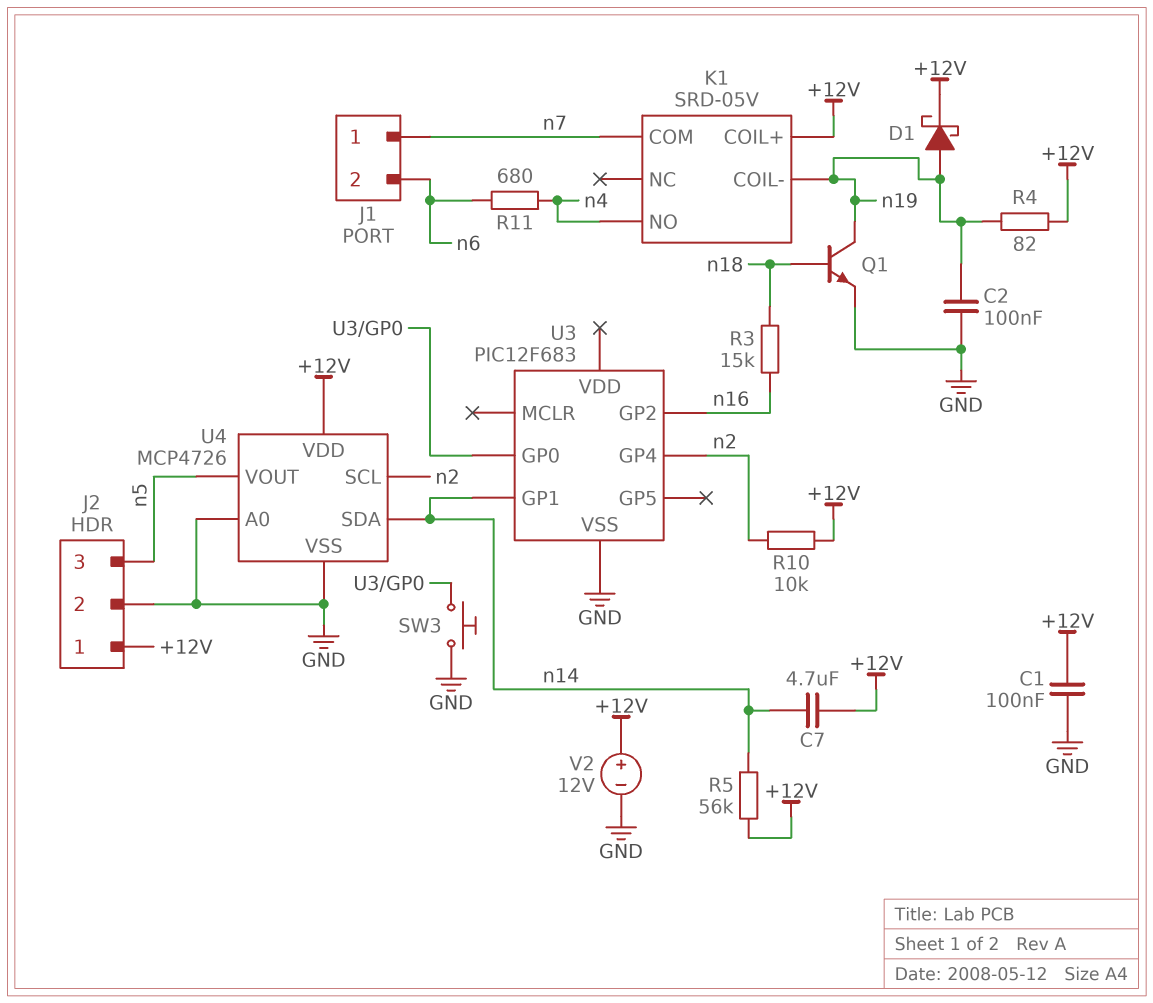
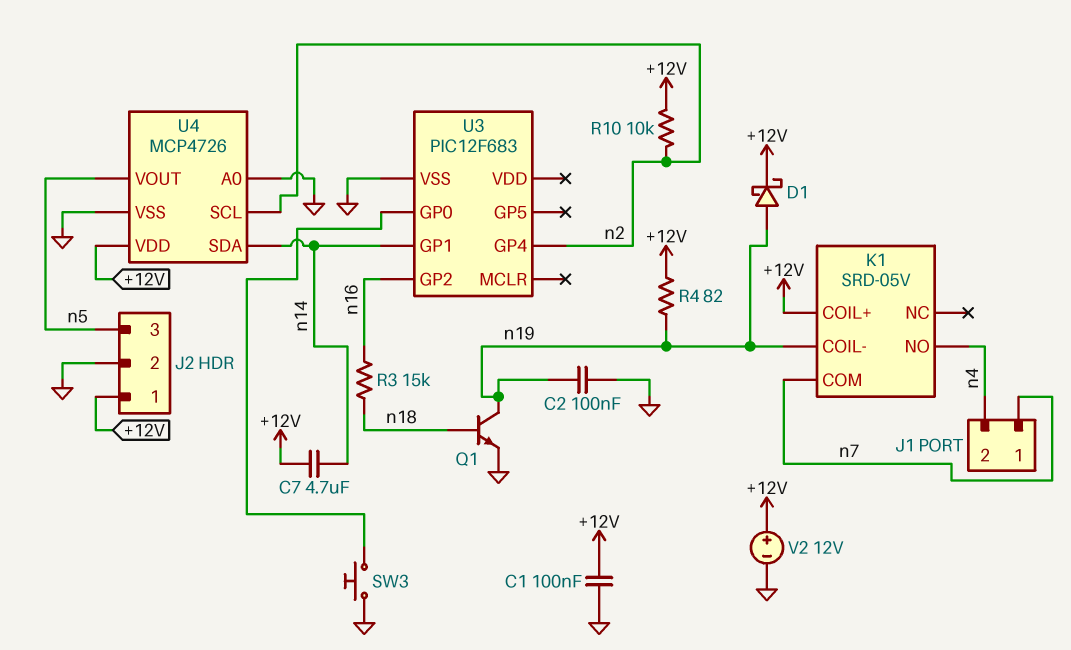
J1 pin 2: n6 -> n4
R5: 56k (+12V, n14) -> none
R11: 680 (n4, n6) -> none

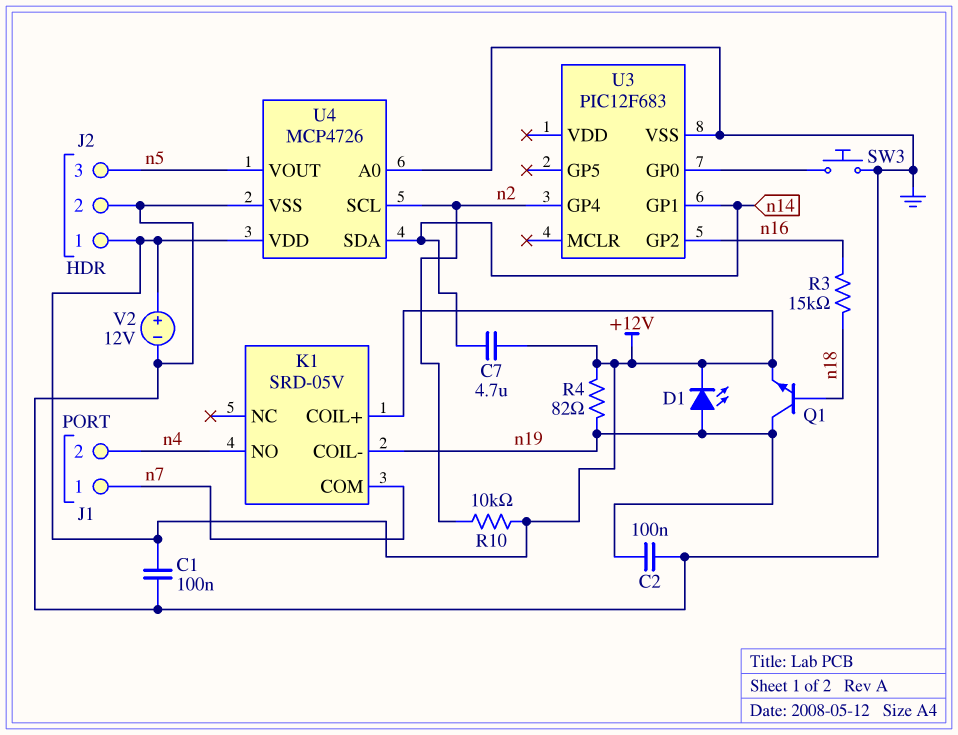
D1: schottky (A n19, K +12V) -> LED (A n19, K +12V)
Q1: NPN (B n18, C n19, E GND) -> NPN (B n18, C n19, E +12V)

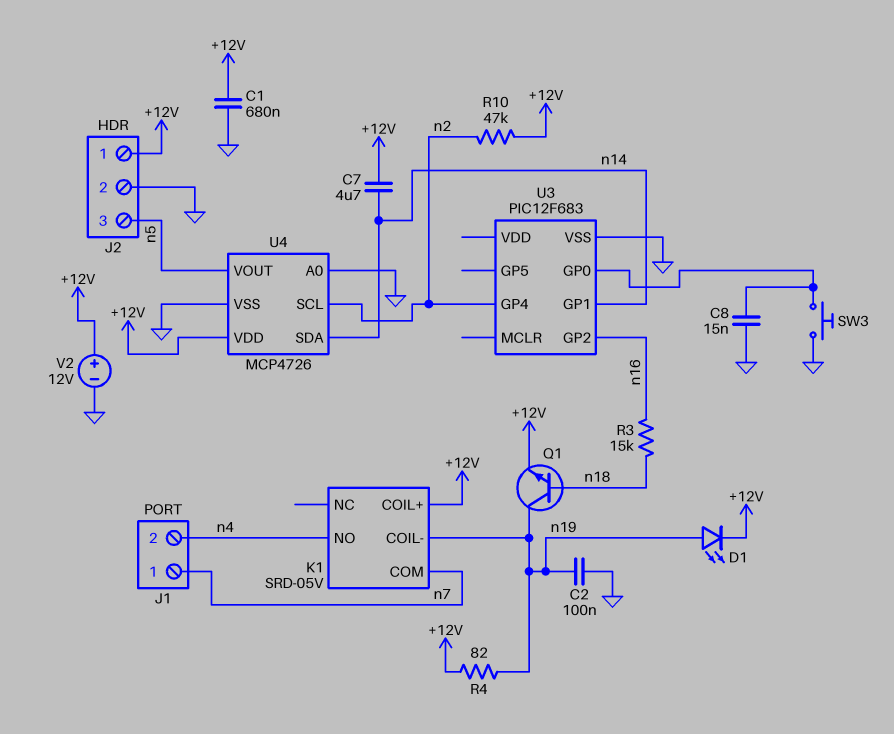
C1: 100nF (+12V, GND) -> 680nF (+12V, GND)
C8: none -> 15nF (GND, U3/GP0)
R10: 10k (+12V, n2) -> 47k (+12V, n2)

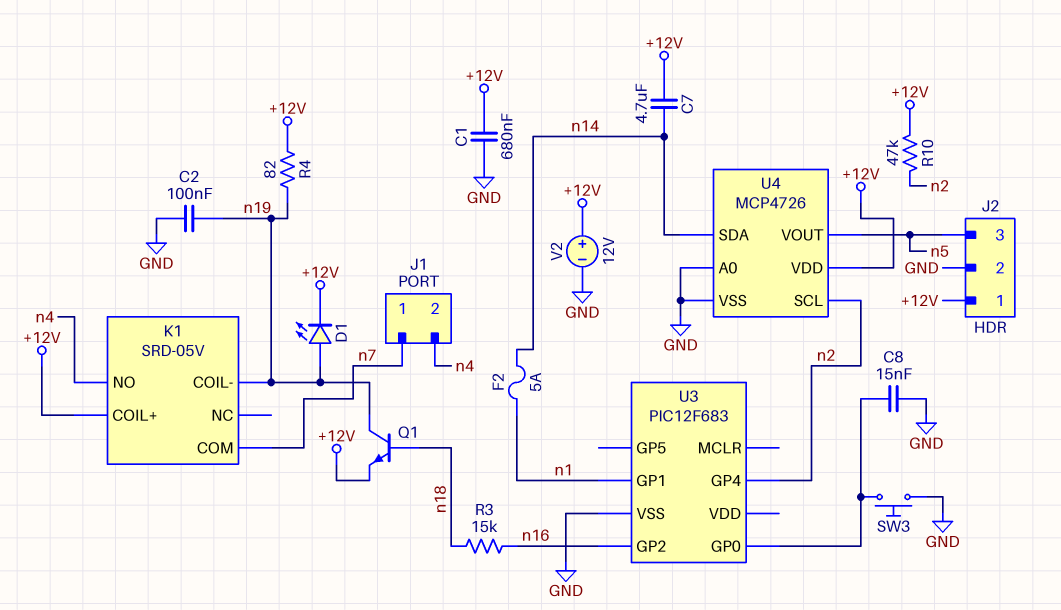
F2: none -> 5A (n1, n14)
U3 pin GP1: n14 -> n1

